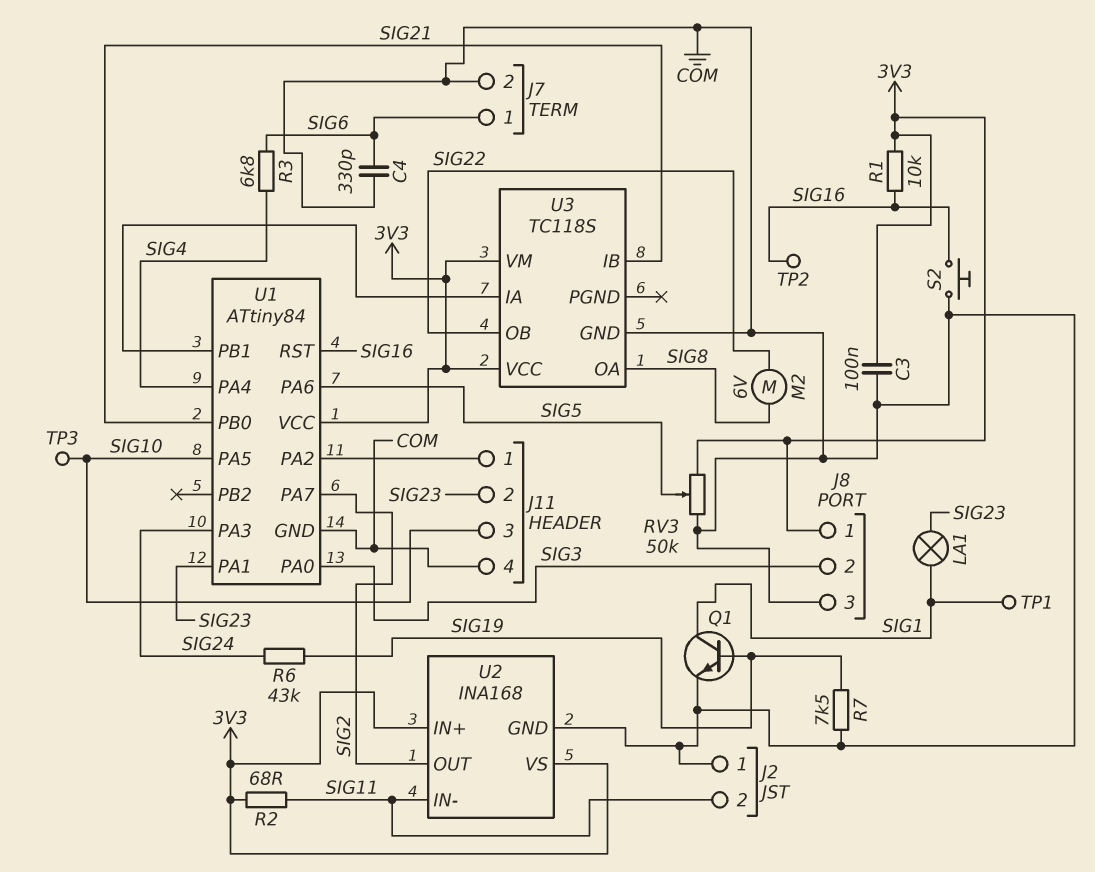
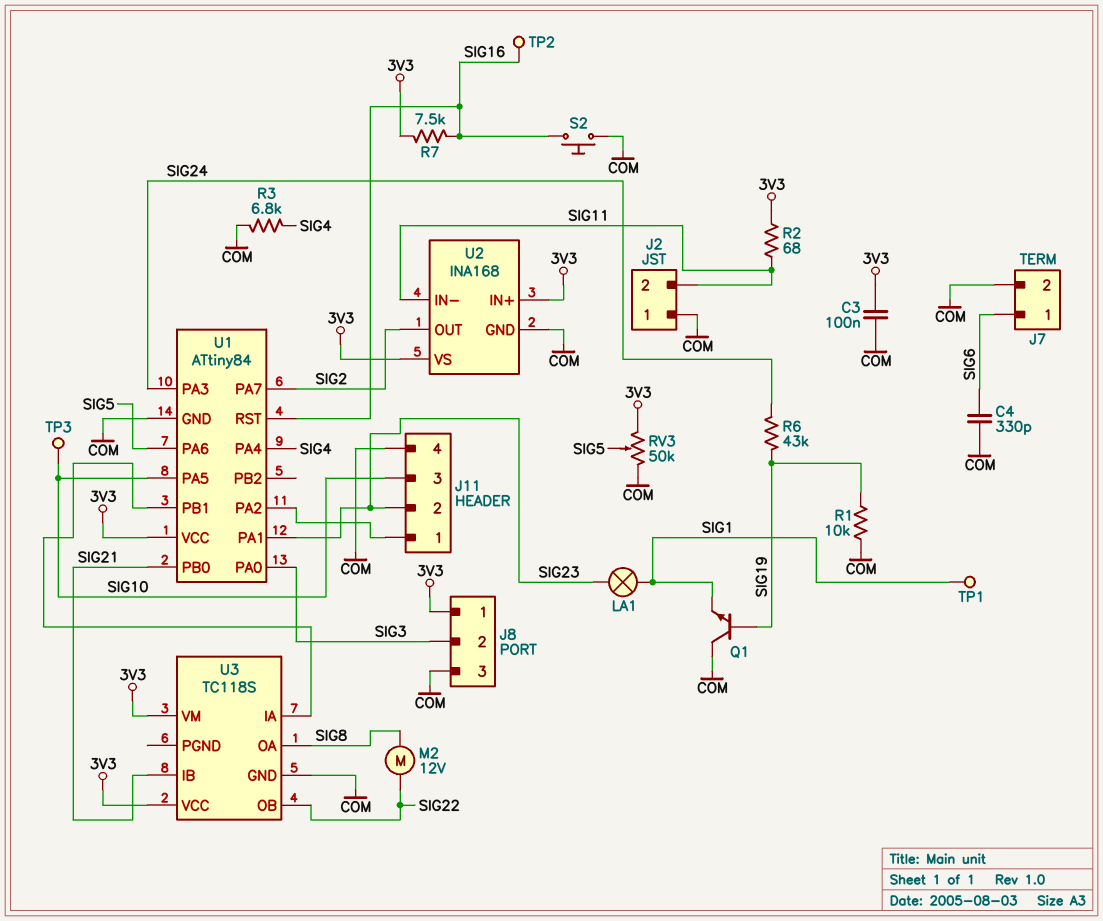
M2: motor 6V (SIG8, SIG22) -> motor 12V (SIG8, SIG22)
Q1: NPN (B SIG19, C SIG1, E COM) -> NPN (B SIG19, C COM, E SIG1)
R1: 10k (3V3, SIG16) -> 10k (COM, SIG19)
R3: 6.8k (SIG4, SIG6) -> 6.8k (COM, SIG4)
R7: 7.5k (COM, SIG19) -> 7.5k (3V3, SIG16)

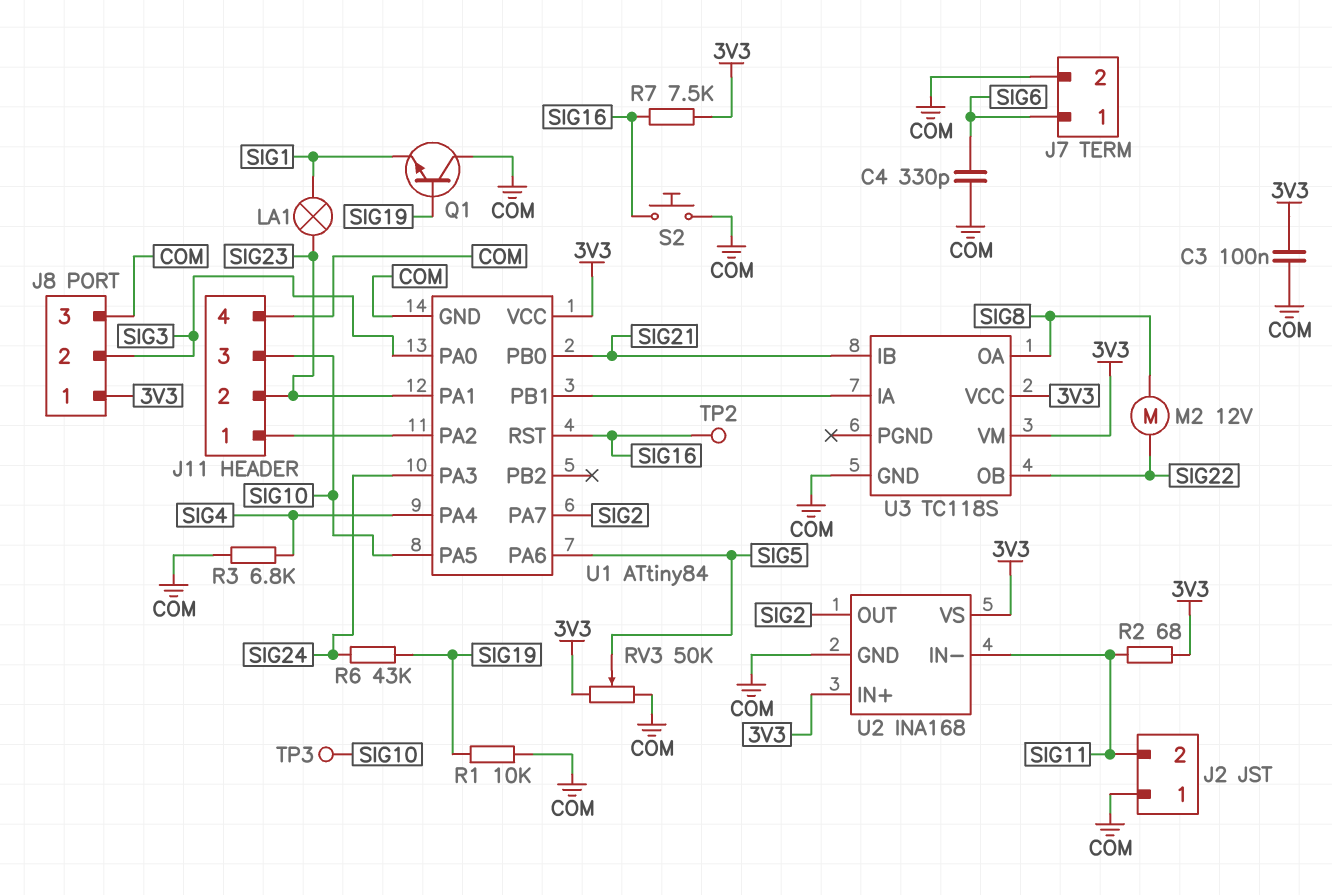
TP1: test point (SIG1) -> none

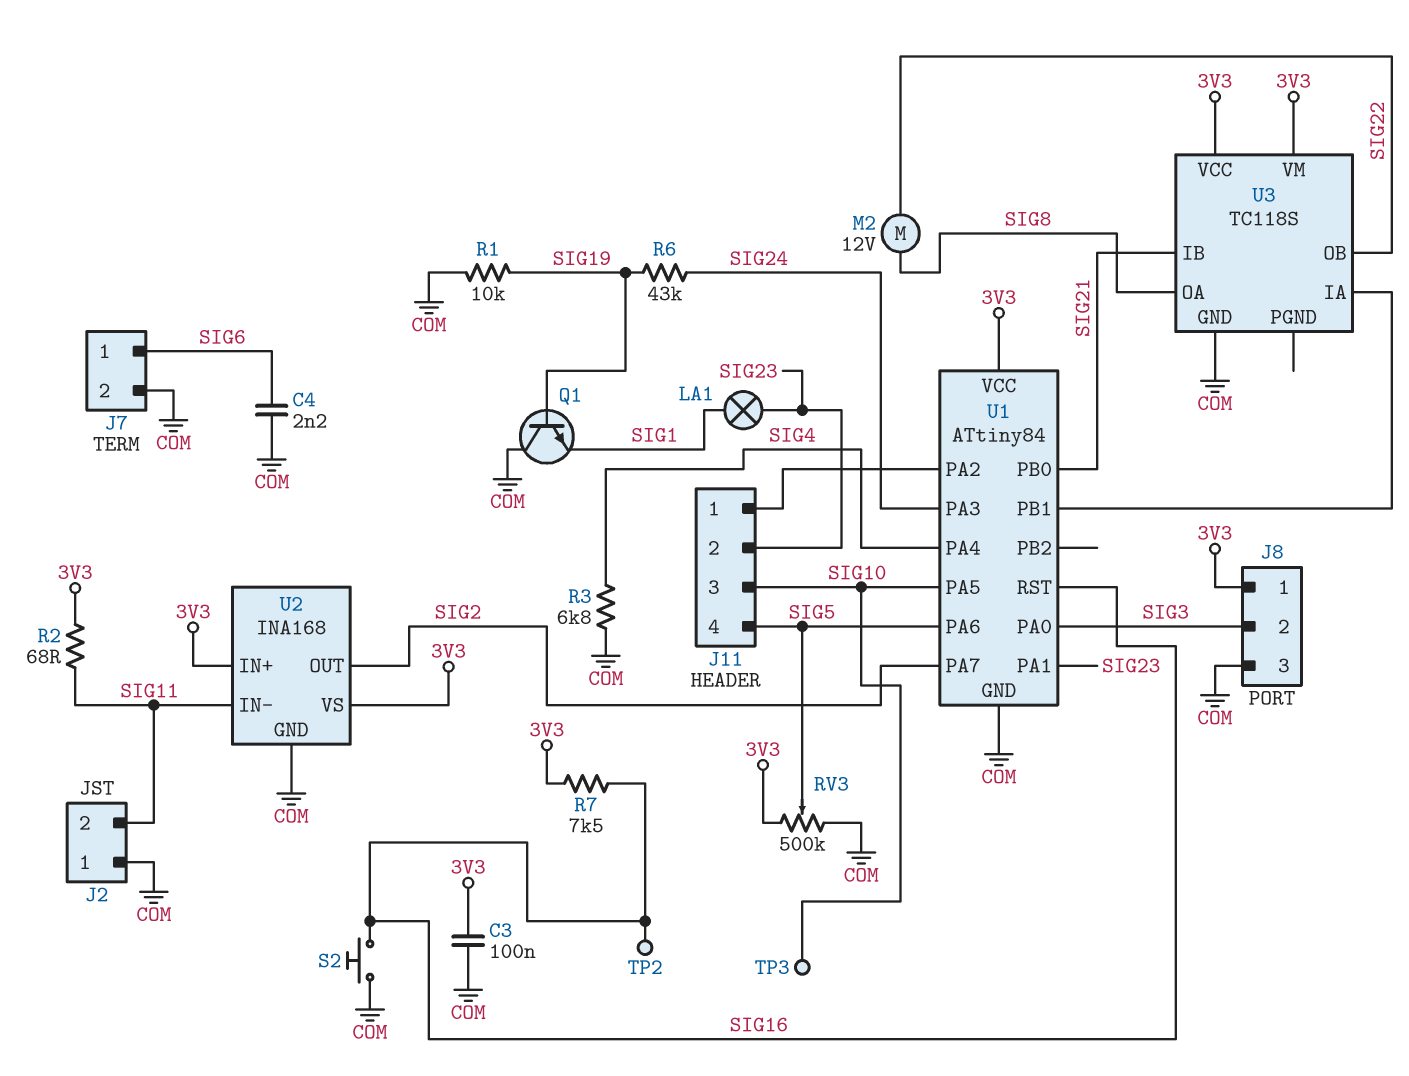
C4: 330pF (COM, SIG6) -> 2.2nF (COM, SIG6)
J11 pin 4: COM -> SIG5
RV3: 50k (3V3, COM, wiper SIG5) -> 500k (3V3, COM, wiper SIG5)

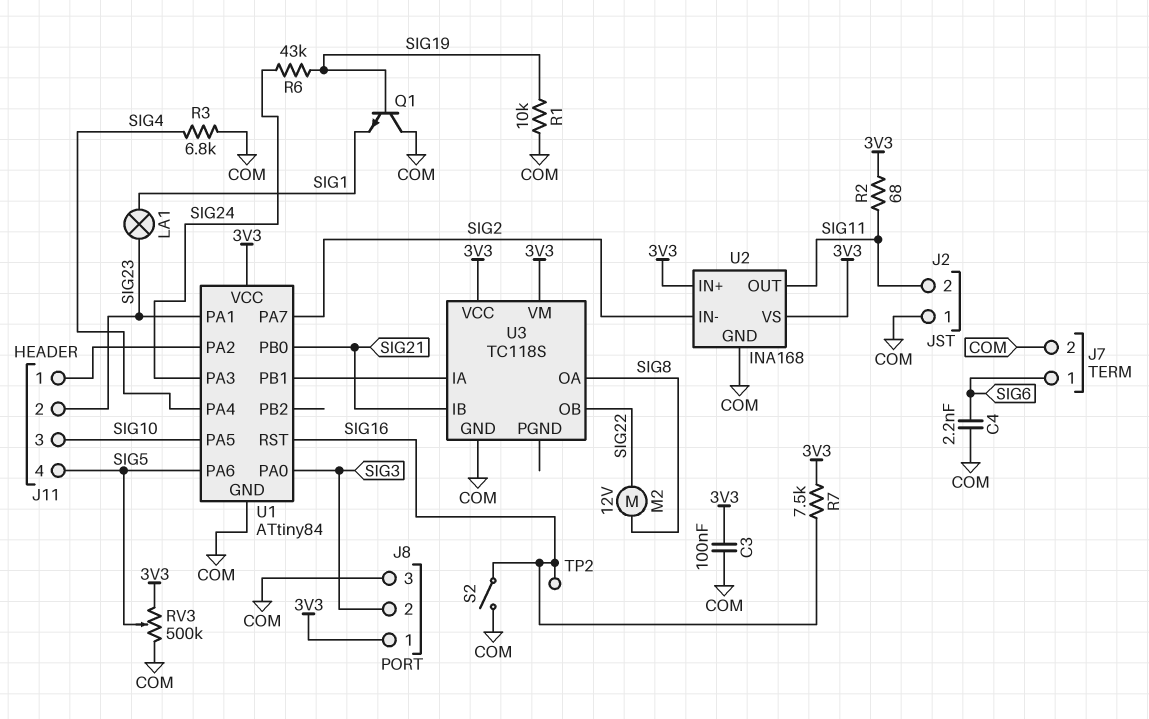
S2: button (COM, SIG16) -> switch (COM, SIG16)
TP3: test point (SIG10) -> none
U2 pin IN-: SIG11 -> SIG2
U2 pin OUT: SIG2 -> SIG11

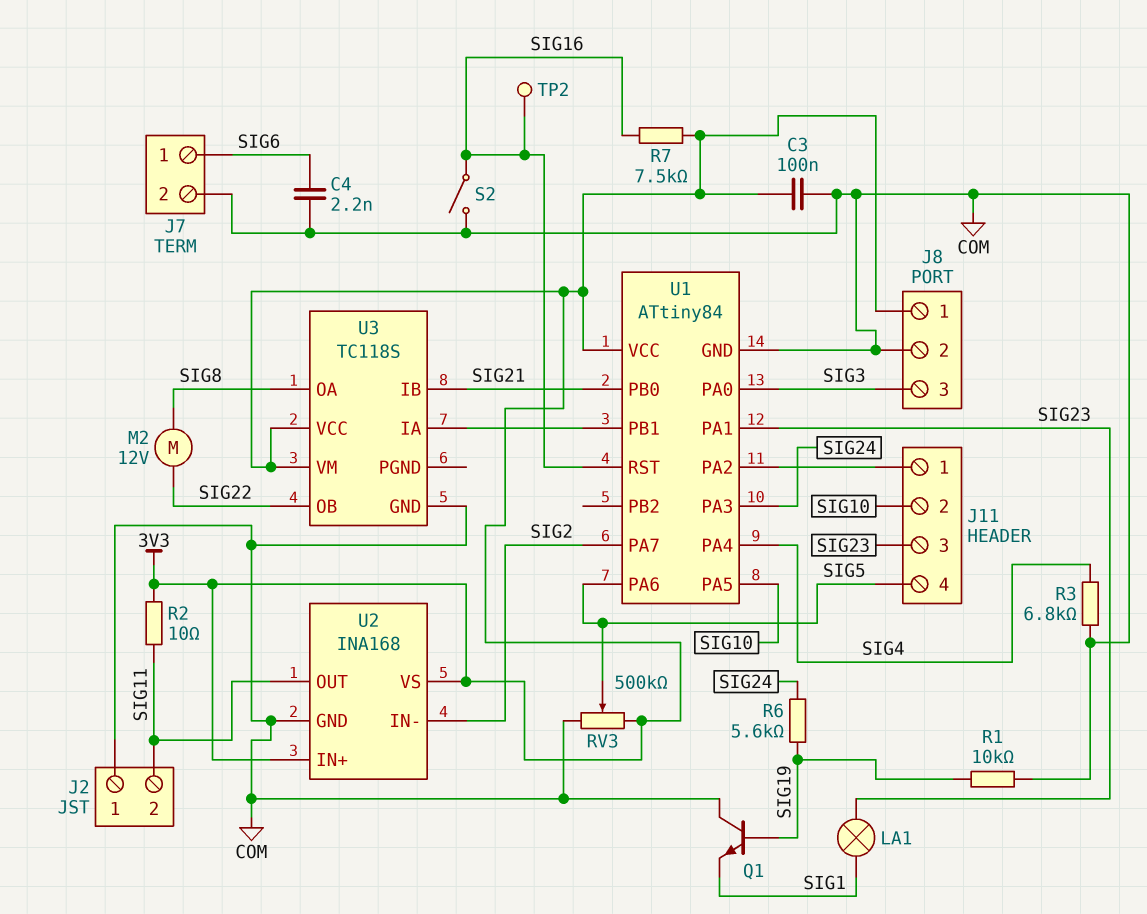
J8 pin 2: SIG3 -> COM
J8 pin 3: COM -> SIG3
J11 pin 2: SIG23 -> SIG10
J11 pin 3: SIG10 -> SIG23
R2: 68 (3V3, SIG11) -> 10 (3V3, SIG11)
R6: 43k (SIG19, SIG24) -> 5.6k (SIG19, SIG24)

